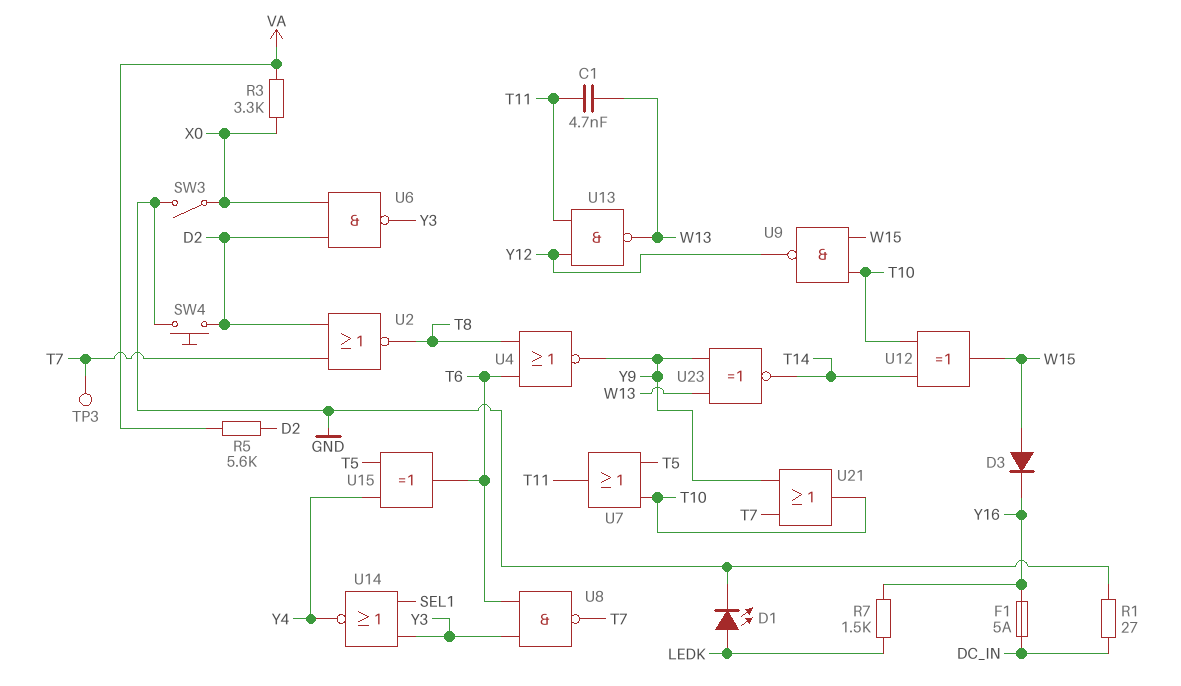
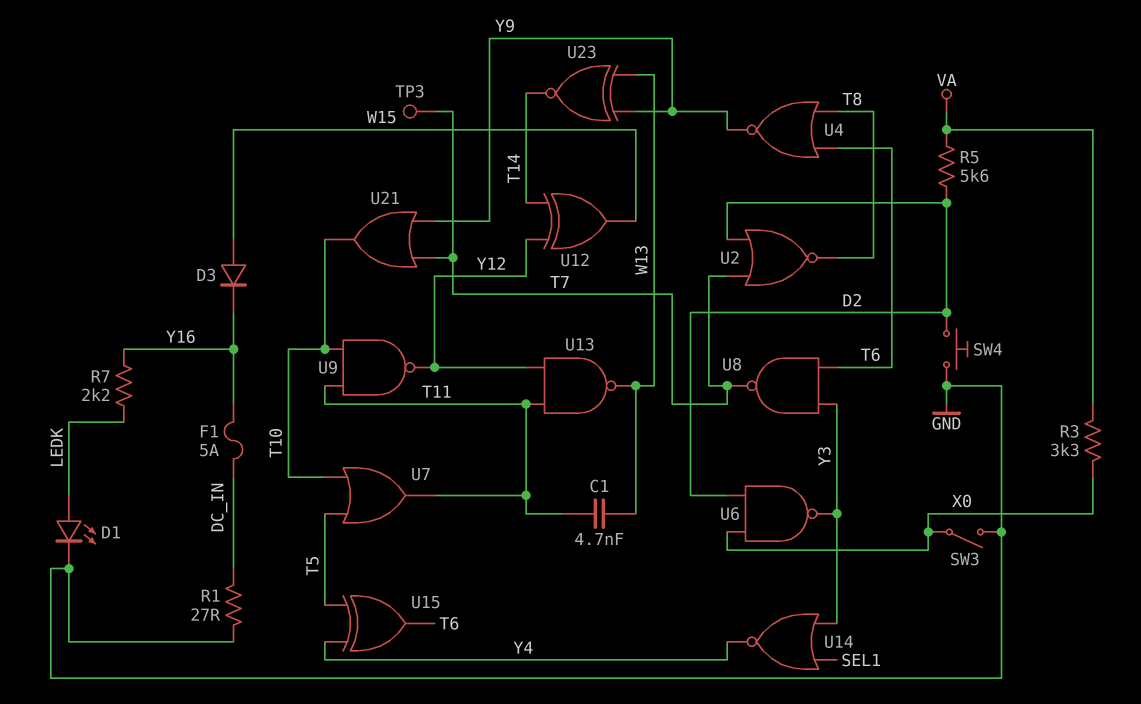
R7: 1.5k (LEDK, Y16) -> 2.2k (LEDK, Y16)
U9: NAND (in T10, in W15, out Y12) -> NAND (in T10, in T11, out Y12)
U12: XOR (in T10, in T14, out W15) -> XOR (in T14, in Y12, out W15)

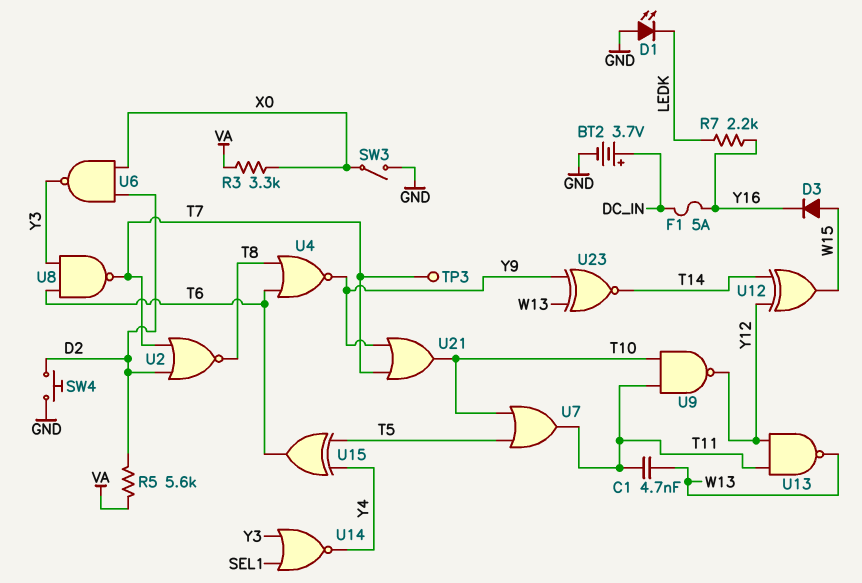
BT2: none -> 3.7V (plus DC_IN, minus GND)
D1: LED (A LEDK, K GND) -> LED (A GND, K LEDK)
R1: 27 (DC_IN, GND) -> none

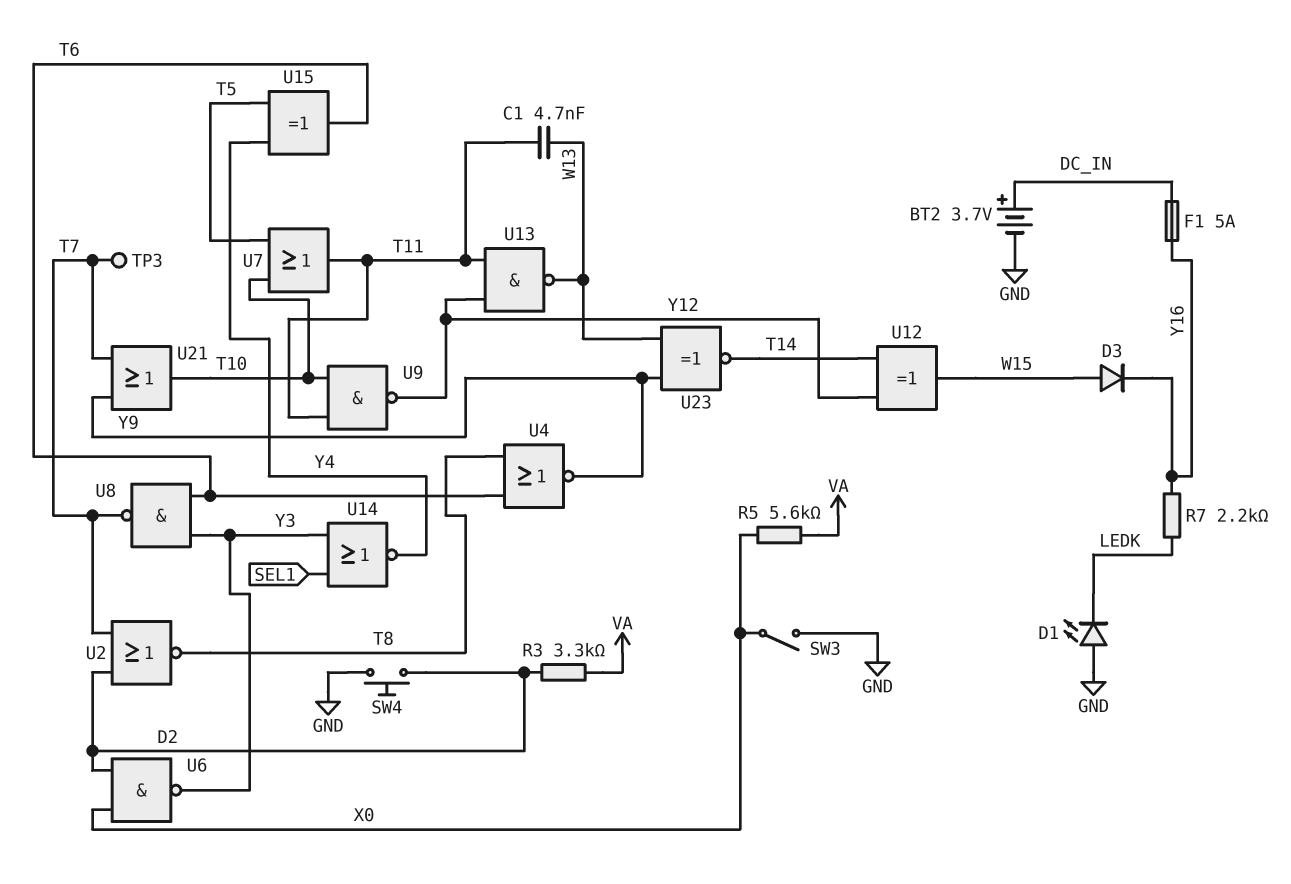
R3: 3.3k (VA, X0) -> 3.3k (D2, VA)
R5: 5.6k (D2, VA) -> 5.6k (VA, X0)

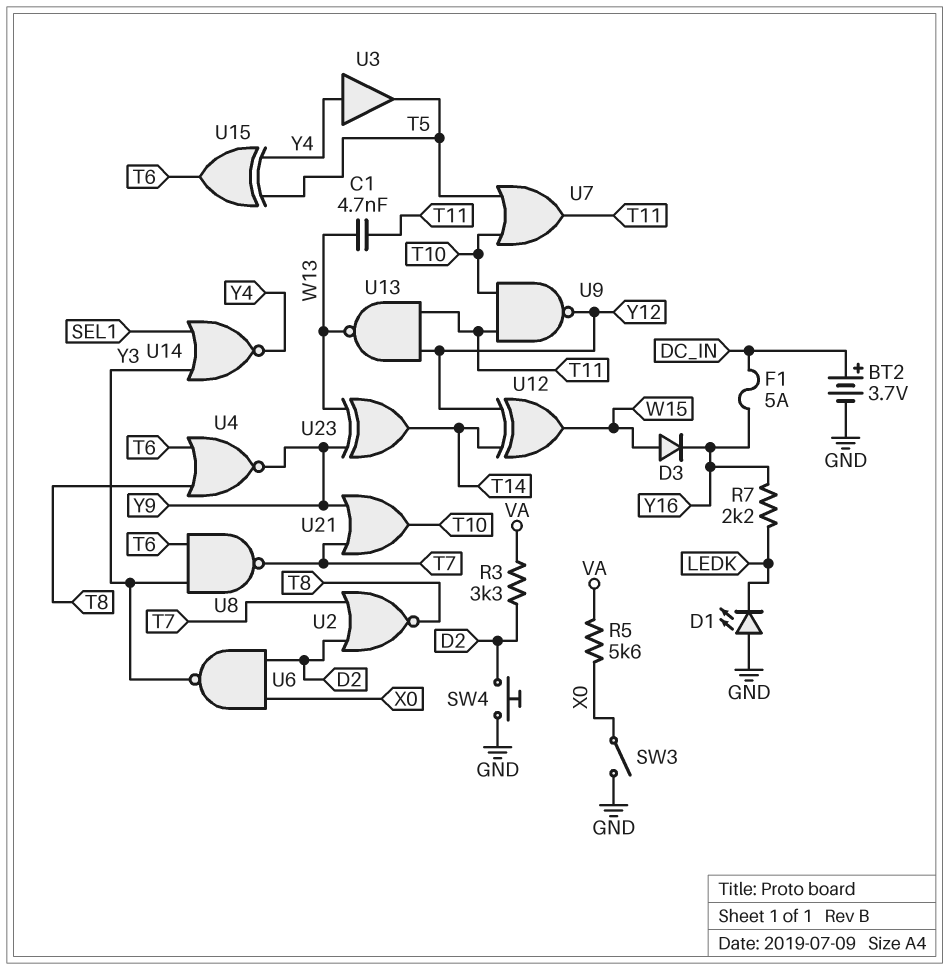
TP3: test point (T7) -> none
U3: none -> buffer (in Y4, out T5)
U23: XNOR (in W13, in Y9, out T14) -> XOR (in W13, in Y9, out T14)

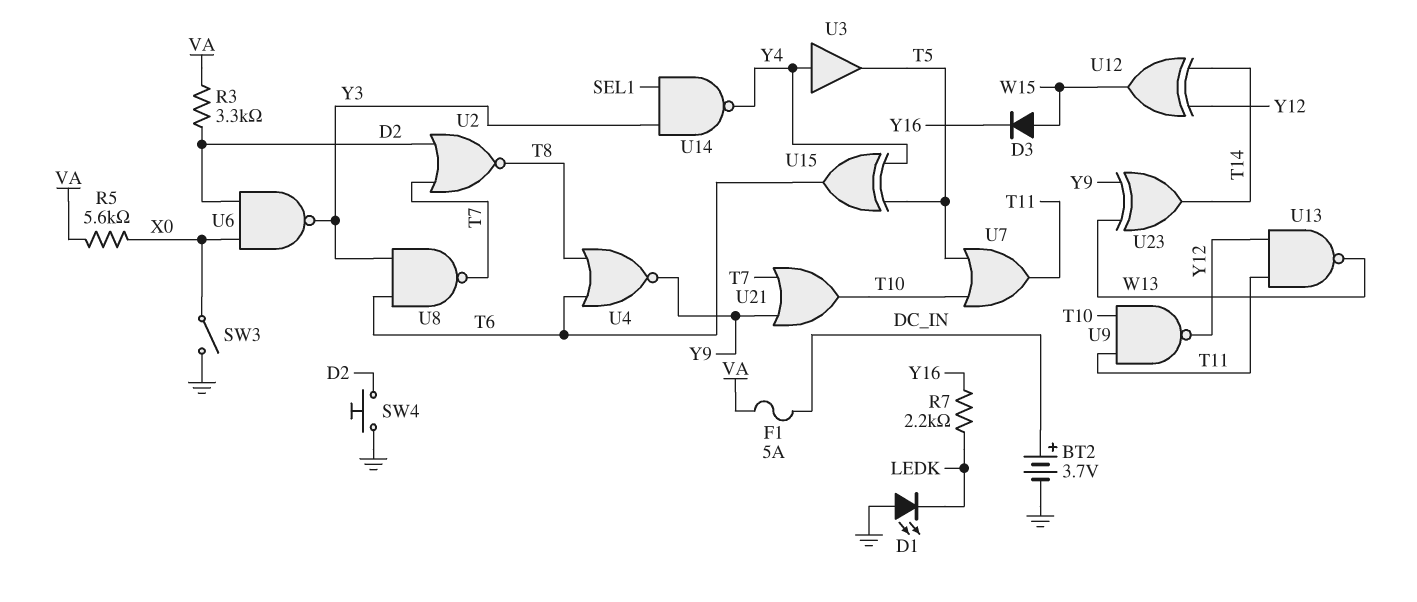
C1: 4.7nF (T11, W13) -> none
F1: 5A (DC_IN, Y16) -> 5A (DC_IN, VA)
U14: NOR (in SEL1, in Y3, out Y4) -> NAND (in SEL1, in Y3, out Y4)

